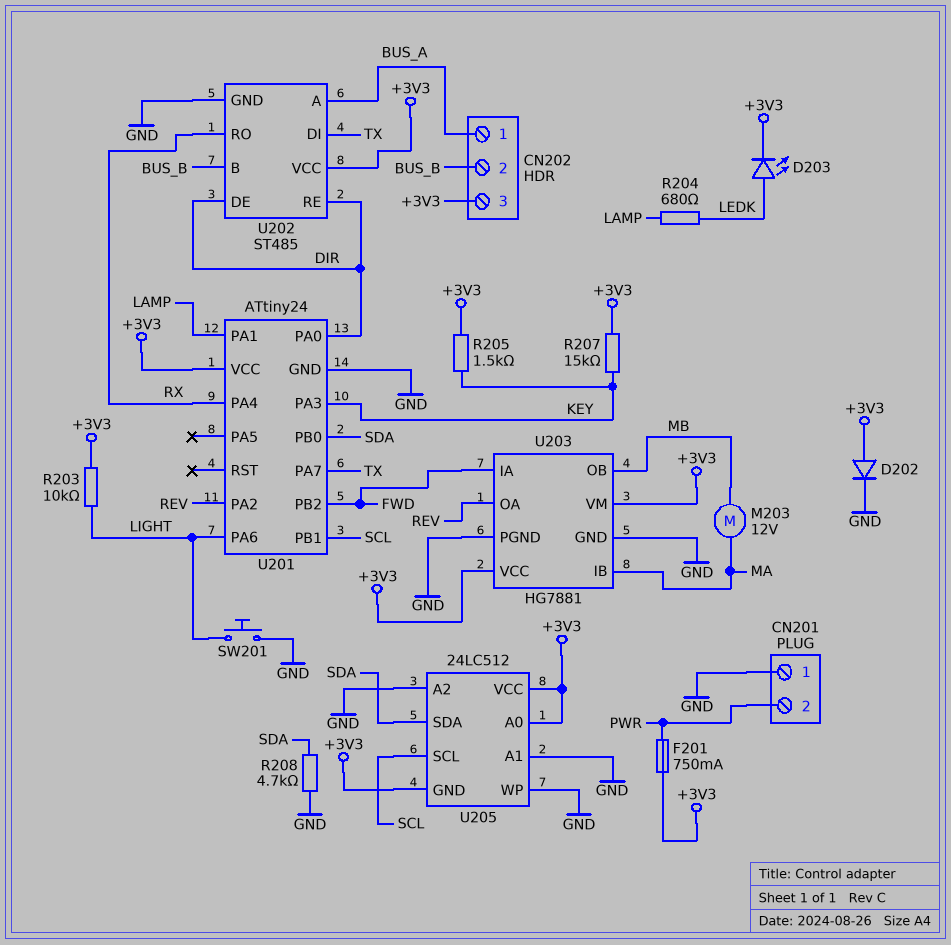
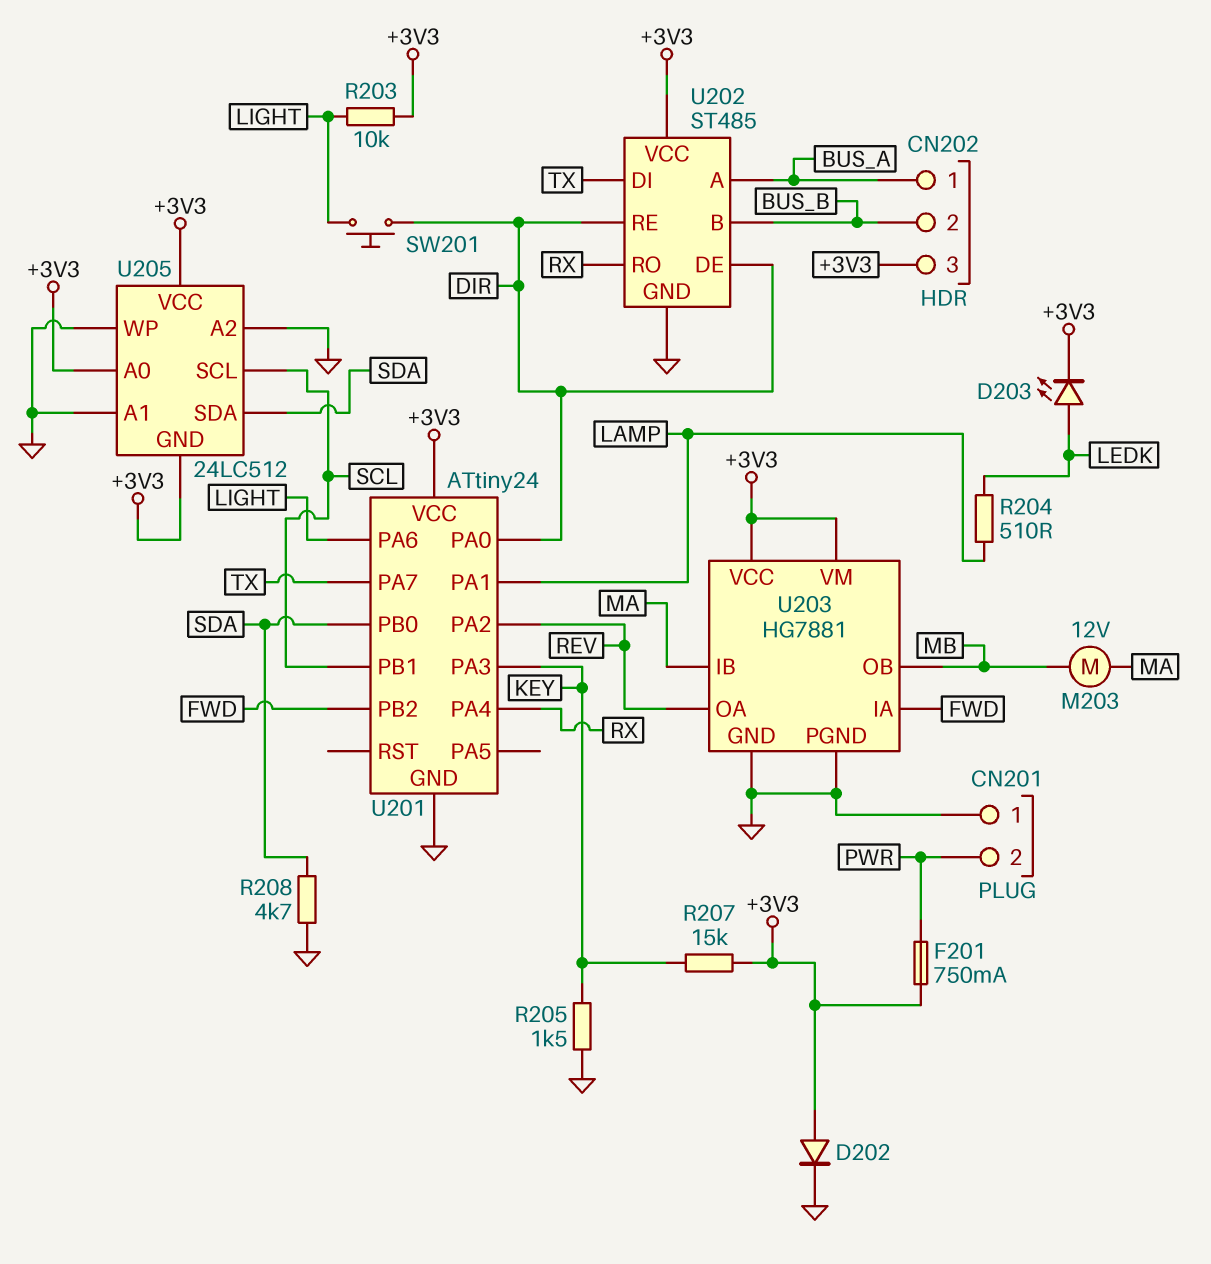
R204: 680 (LAMP, LEDK) -> 510 (LAMP, LEDK)
R205: 1.5k (+3V3, KEY) -> 1.5k (GND, KEY)
SW201: button (GND, LIGHT) -> button (DIR, LIGHT)

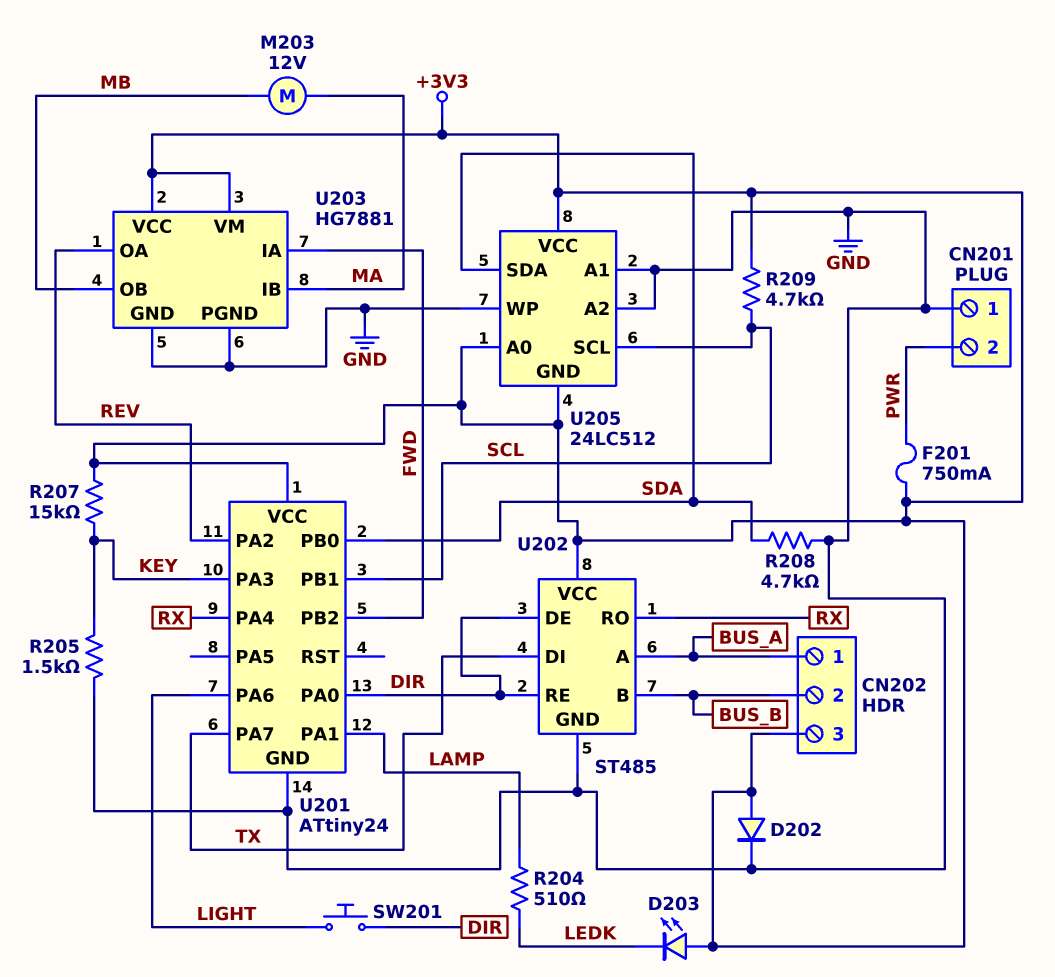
D203: LED (A LEDK, K +3V3) -> LED (A +3V3, K LEDK)
R203: 10k (+3V3, LIGHT) -> none
R209: none -> 4.7k (+3V3, SCL)

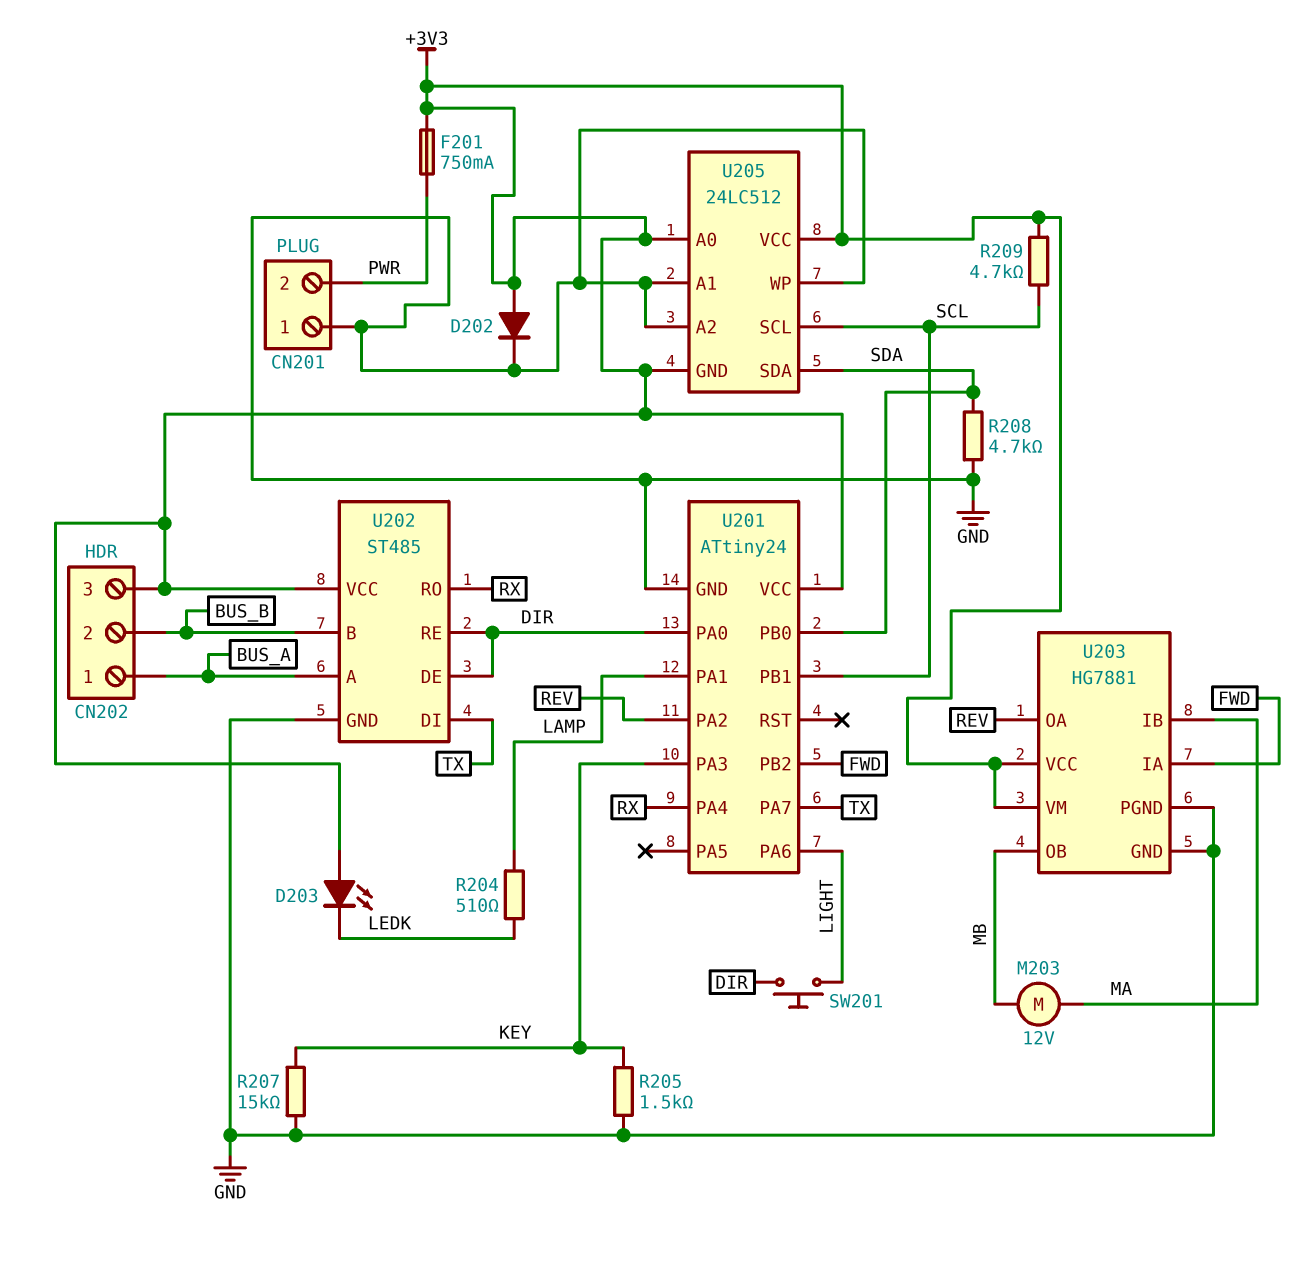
R207: 15k (+3V3, KEY) -> 15k (GND, KEY)

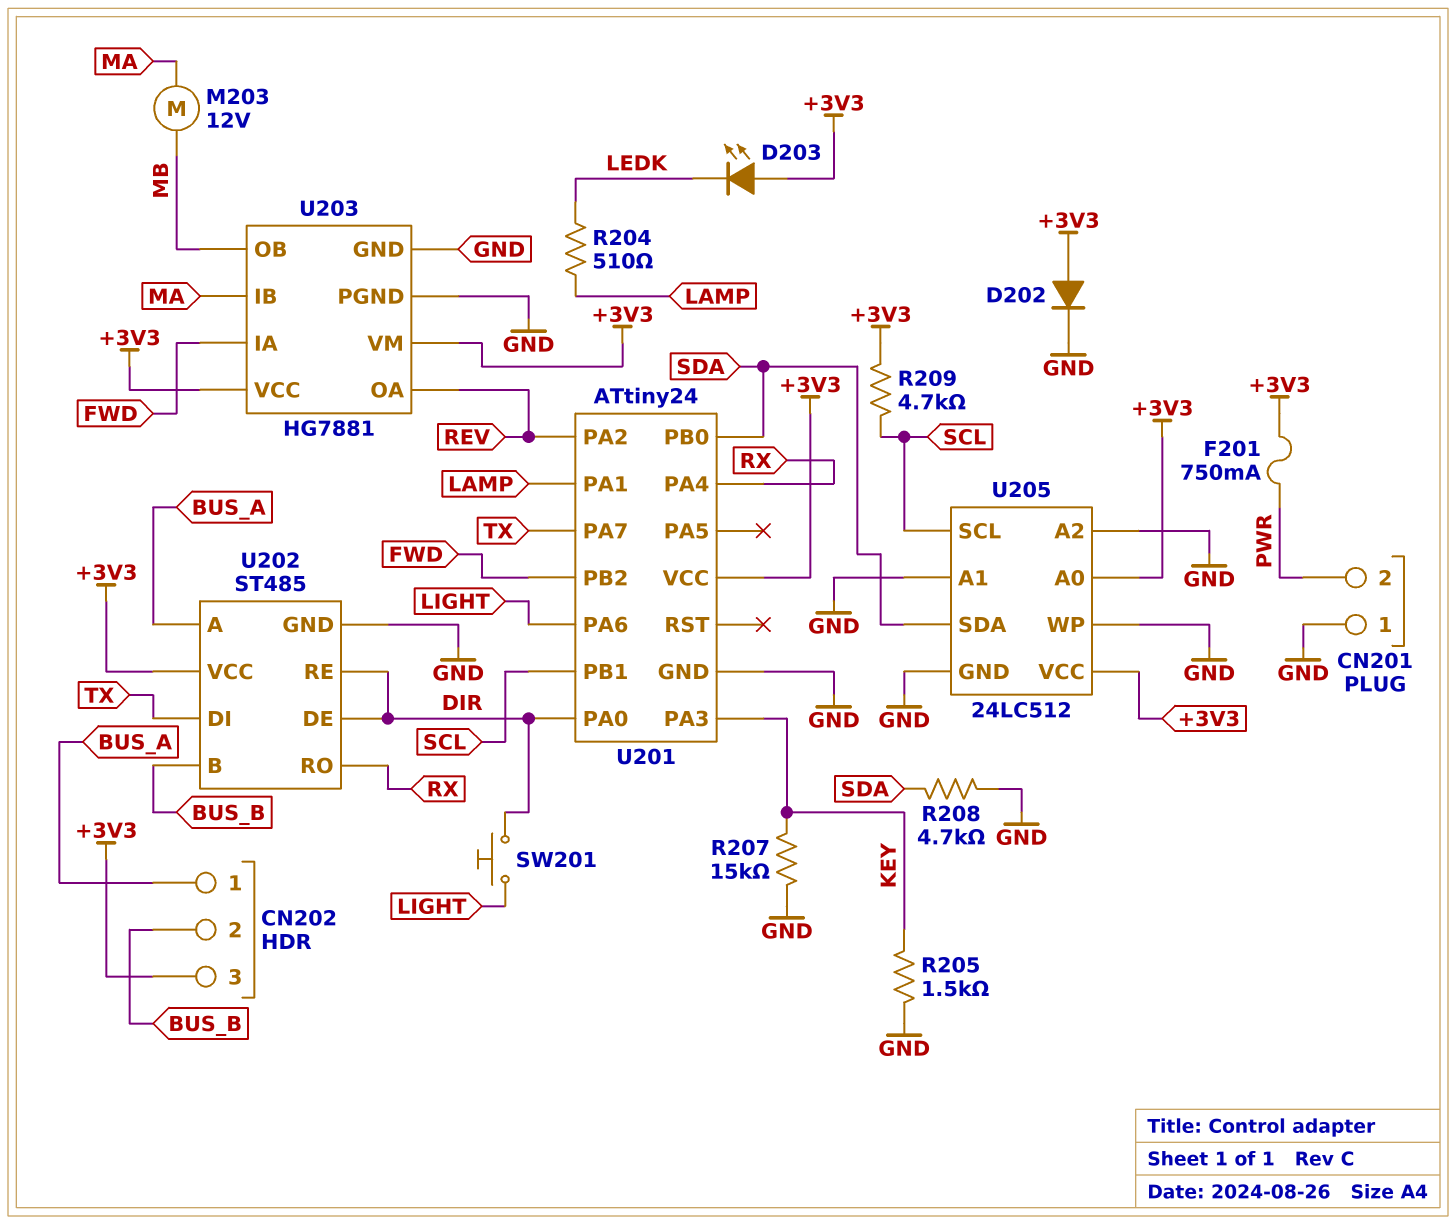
U205 pin GND: +3V3 -> GND

